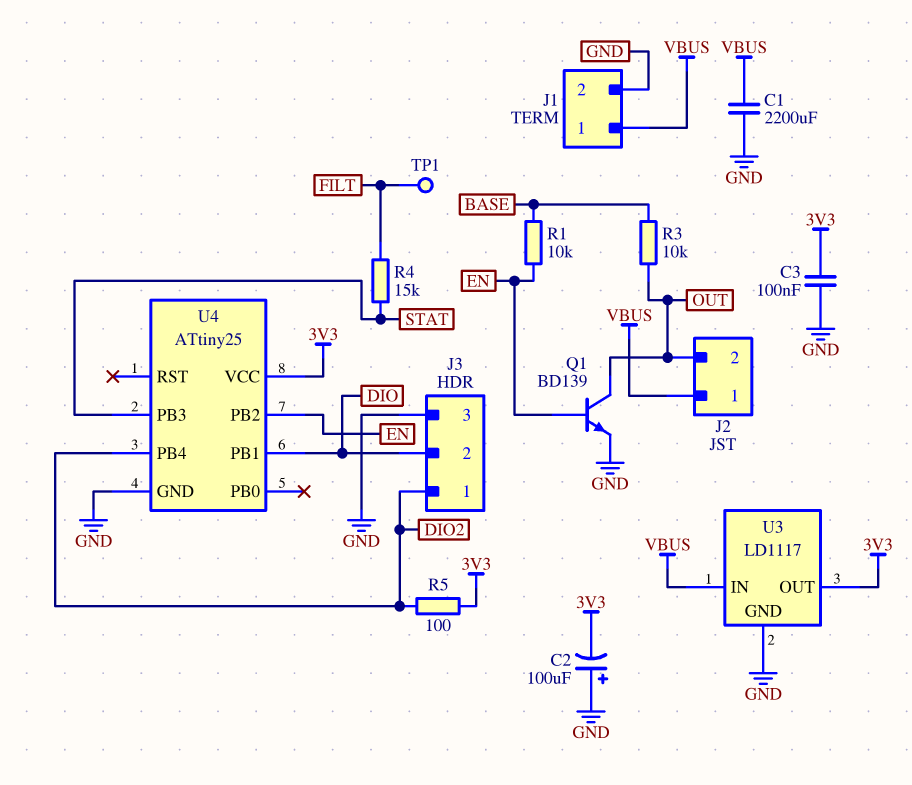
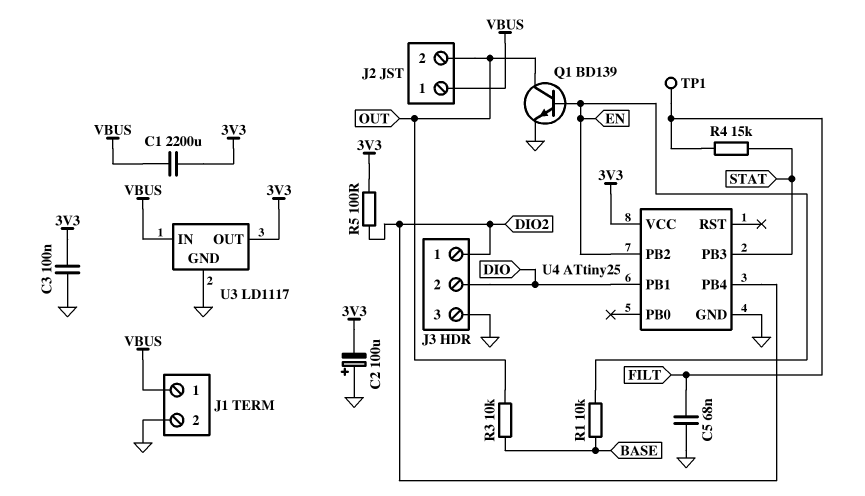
C1: 2200uF (GND, VBUS) -> 2200uF (3V3, VBUS)
C5: none -> 68nF (FILT, GND)

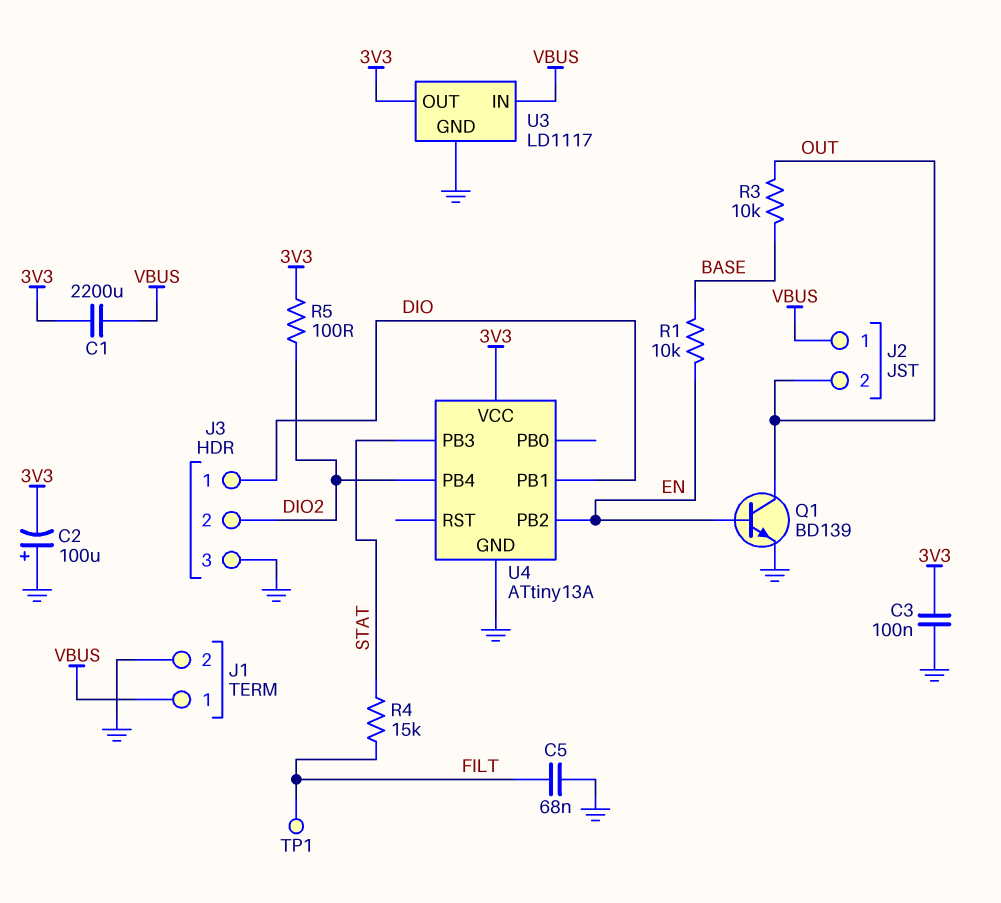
J3 pin 1: DIO2 -> DIO
J3 pin 2: DIO -> DIO2
U4: ATtiny25 -> ATtiny13A

